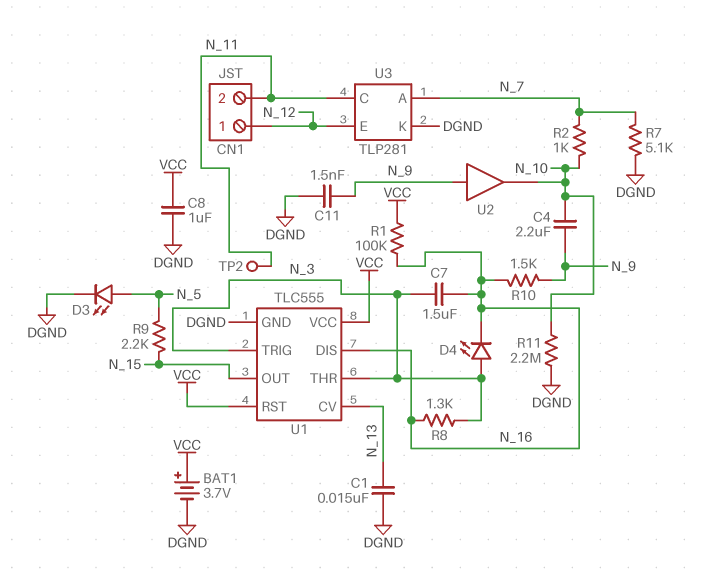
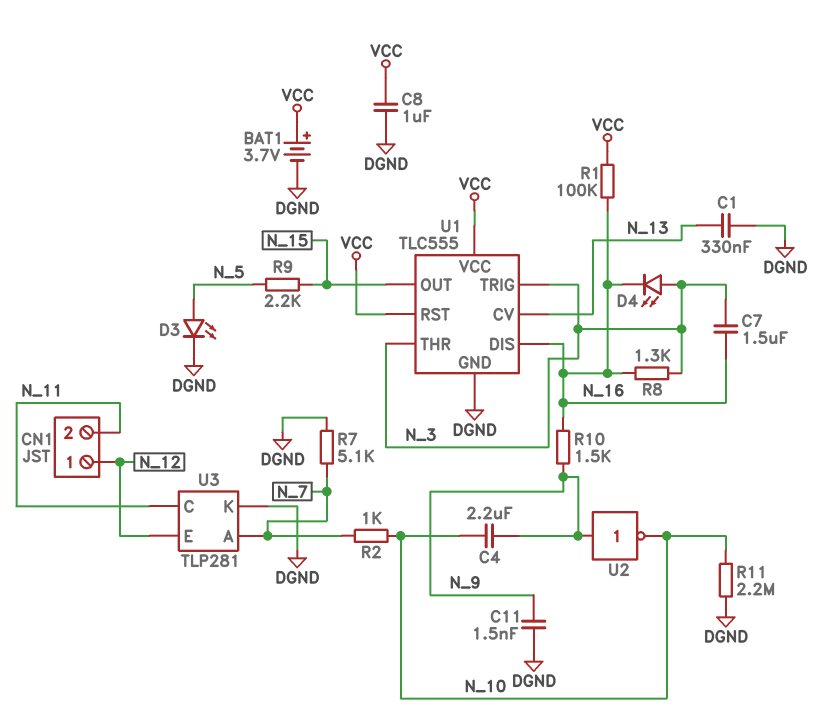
C1: 15nF (DGND, N_13) -> 330nF (DGND, N_13)
TP2: test point (N_11) -> none
U2: buffer (in N_9, out N_10) -> NOT (in N_9, out N_10)

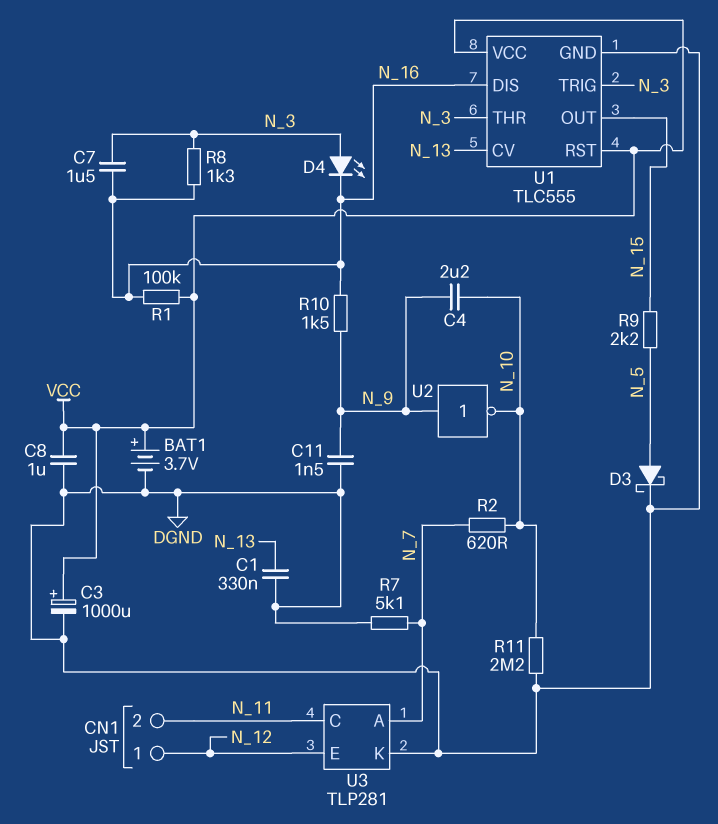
C3: none -> 1000uF (plus VCC, minus DGND)
D3: LED (A N_5, K DGND) -> schottky (A N_5, K DGND)
R2: 1k (N_7, N_10) -> 620 (N_7, N_10)

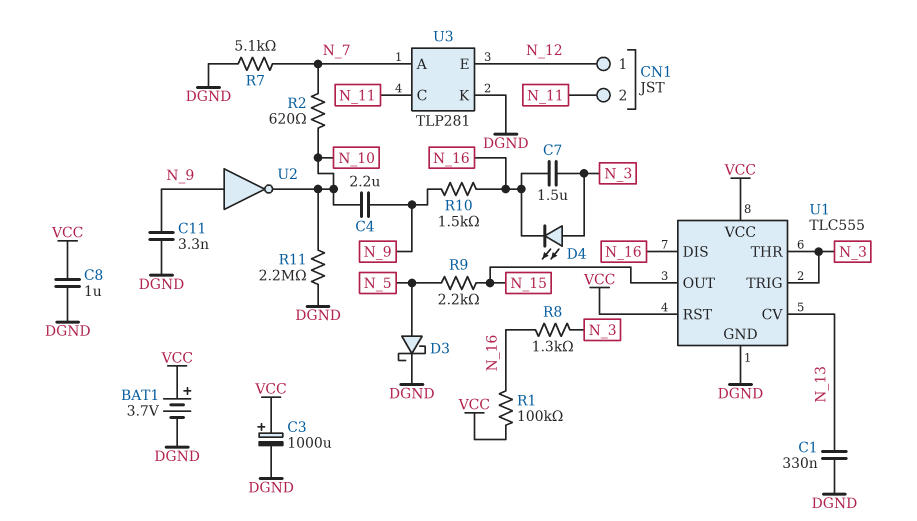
C11: 1.5nF (DGND, N_9) -> 3.3nF (DGND, N_9)

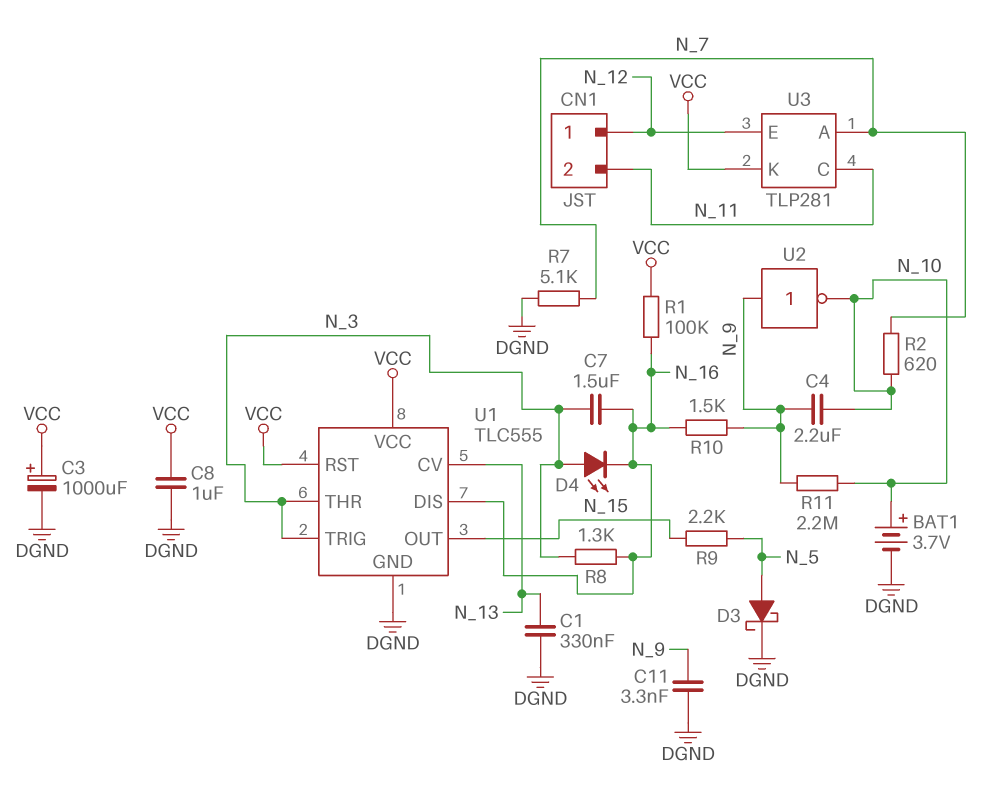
BAT1: 3.7V (plus VCC, minus DGND) -> 3.7V (plus N_10, minus DGND)
R11: 2.2M (DGND, N_10) -> 2.2M (N_9, N_10)
U3 pin K: DGND -> VCC

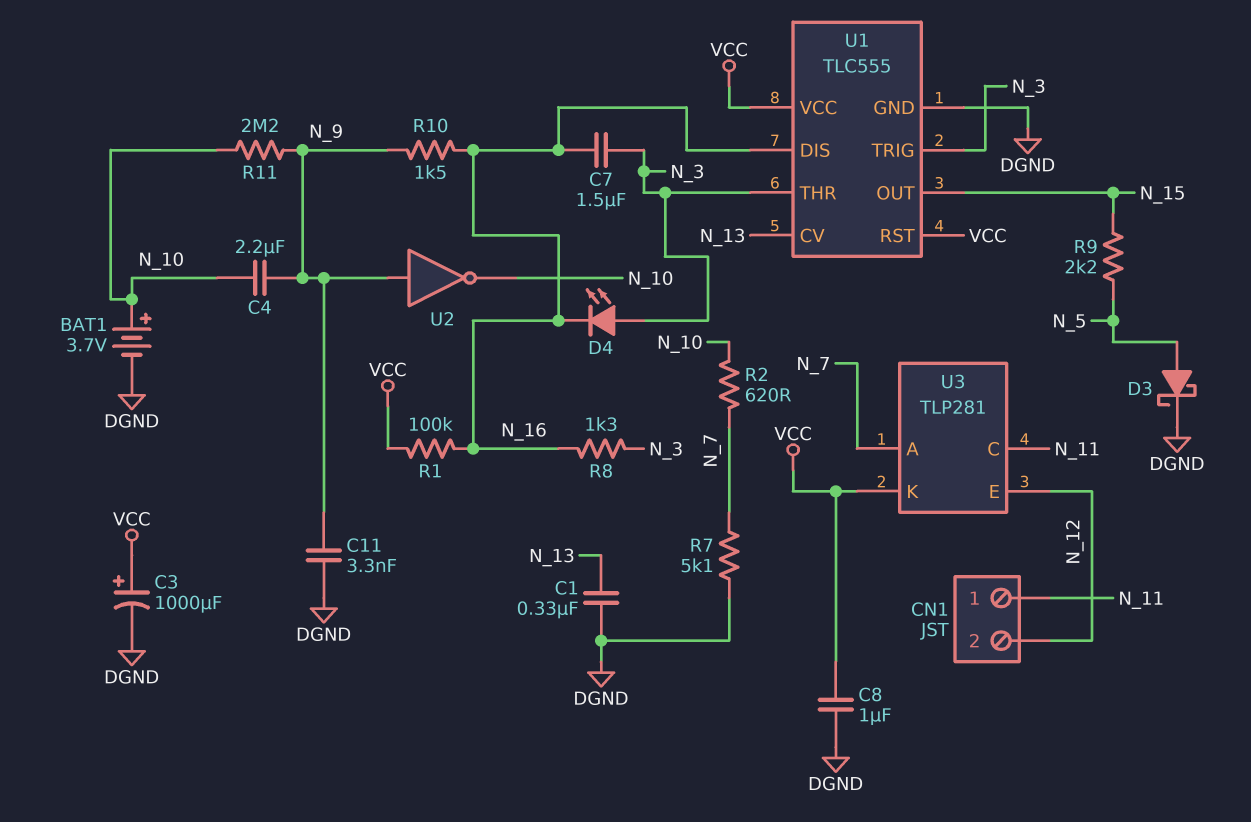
CN1 pin 1: N_12 -> N_11
CN1 pin 2: N_11 -> N_12

